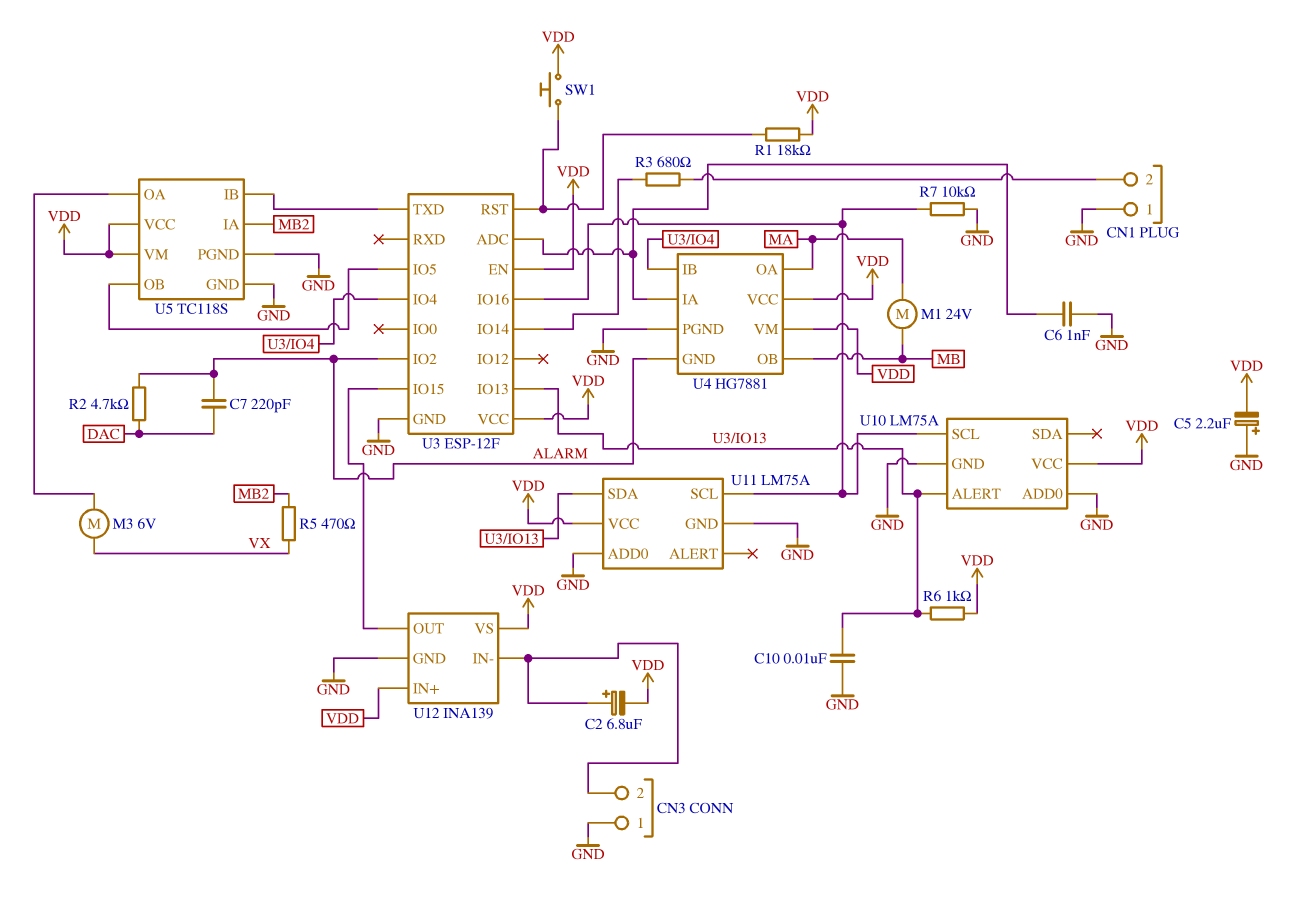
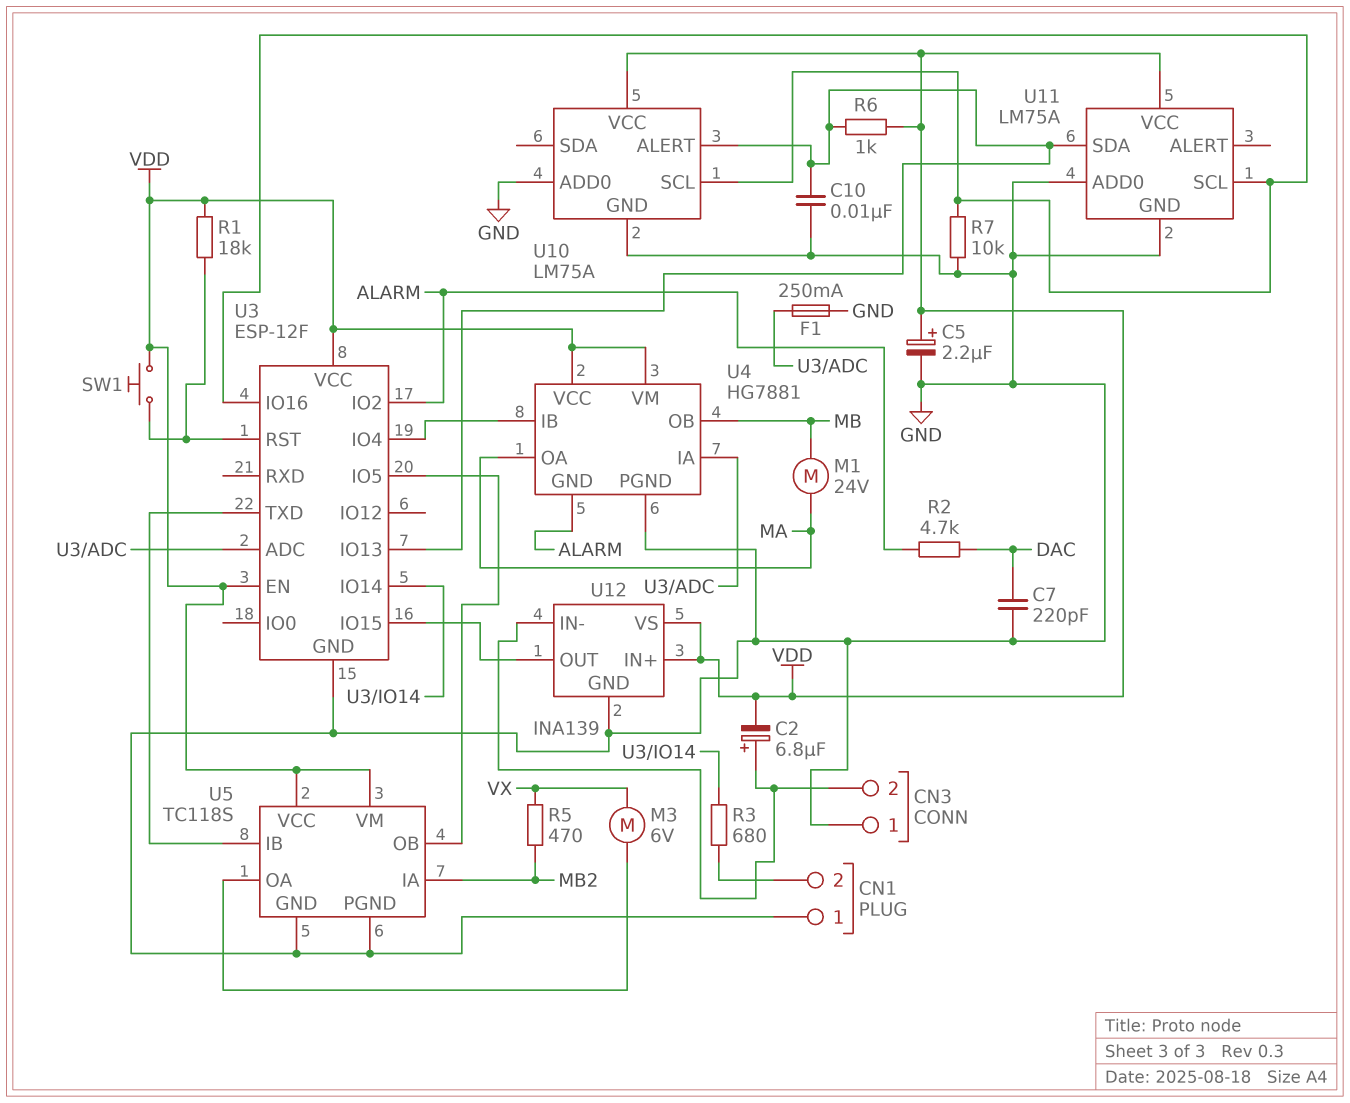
C5: 2.2uF (plus GND, minus VDD) -> 2.2uF (plus VDD, minus GND)
C6: 1nF (GND, U3/ADC) -> none
C7: 220pF (ALARM, DAC) -> 220pF (DAC, GND)
F1: none -> 250mA (GND, U3/ADC)

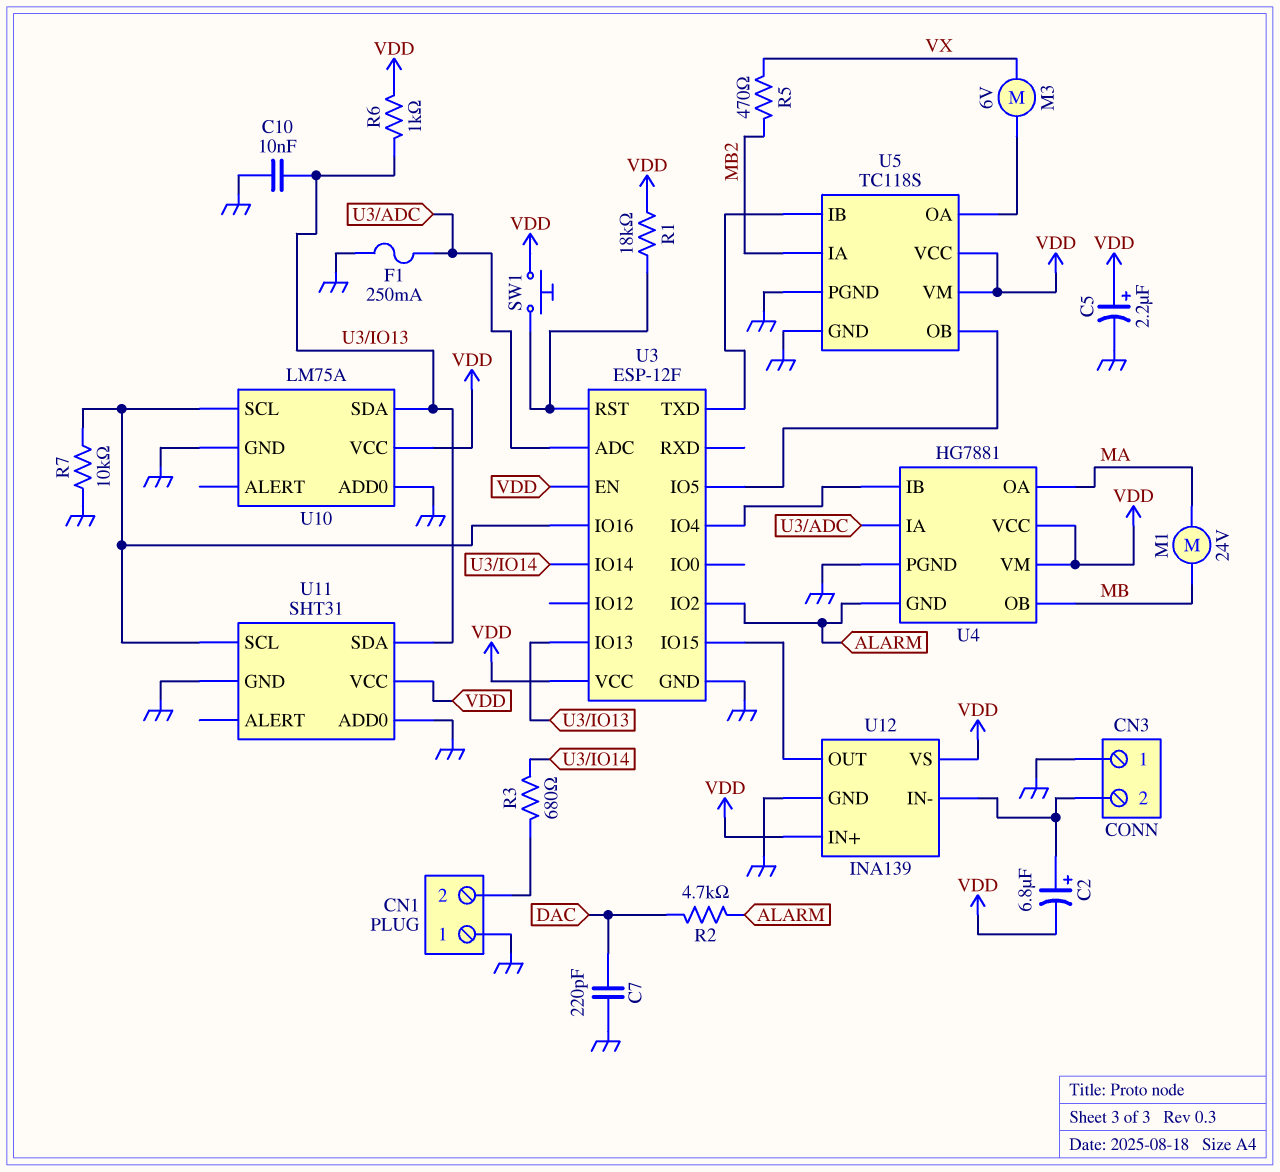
U10 pin ALERT: U3/IO13 -> none
U10 pin SDA: none -> U3/IO13
U11: LM75A -> SHT31

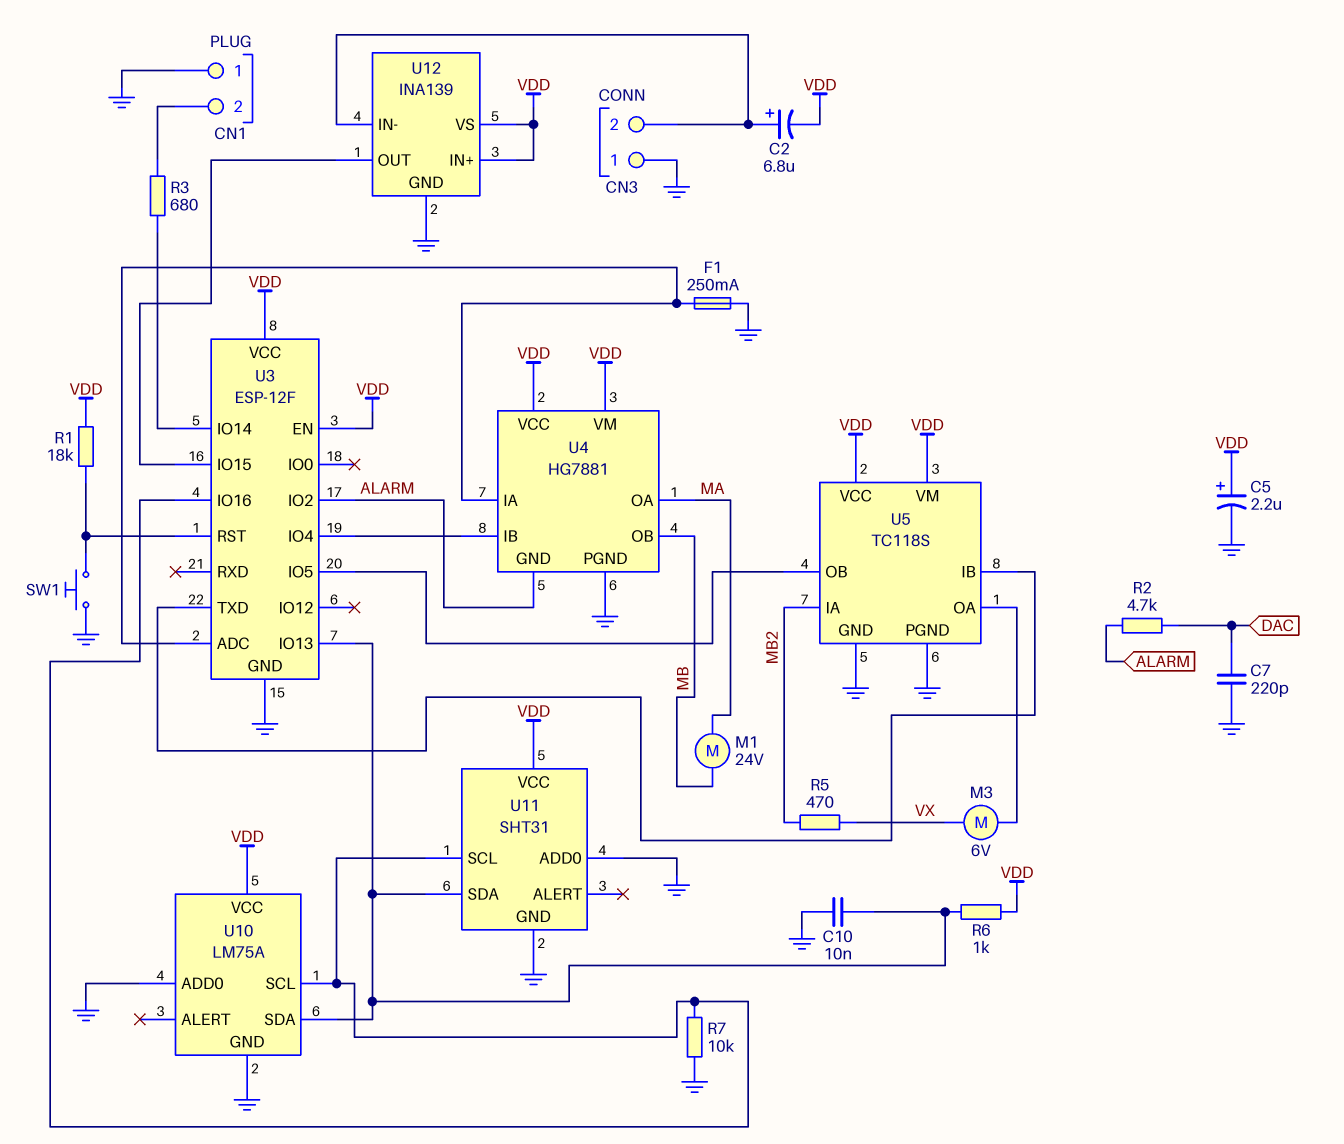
SW1: button (U3/RST, VDD) -> button (GND, U3/RST)

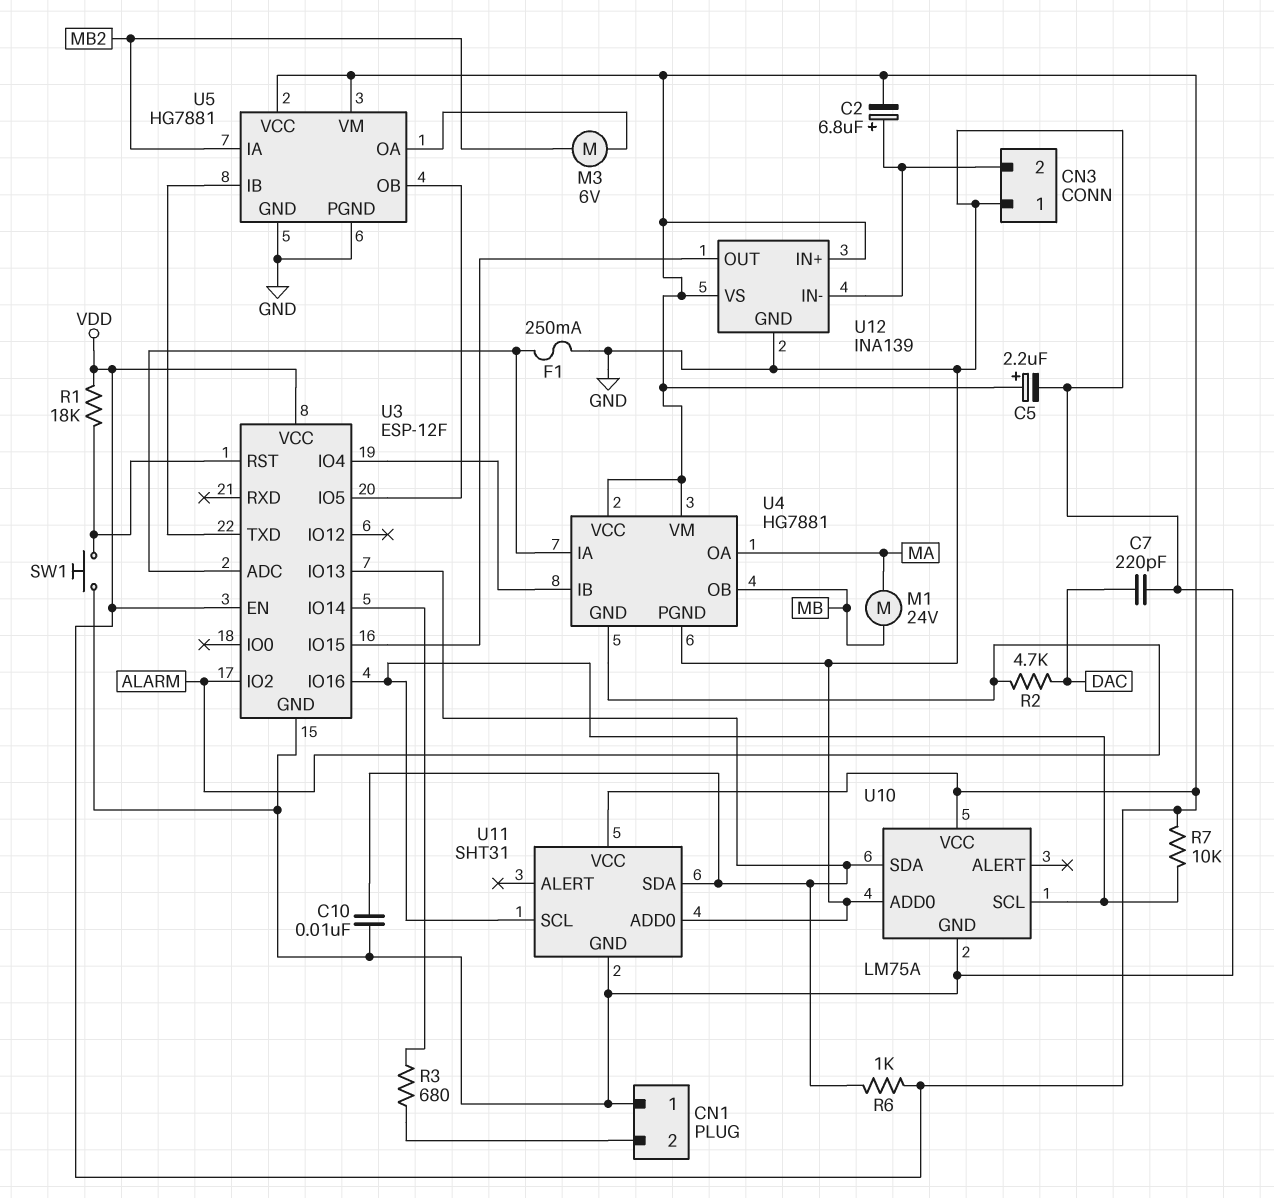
M3: motor 6V (U5/OA, VX) -> motor 6V (MB2, U5/OA)
R5: 470 (MB2, VX) -> none
R7: 10k (GND, U3/IO16) -> 10k (U3/IO16, VDD)
U5: TC118S -> HG7881

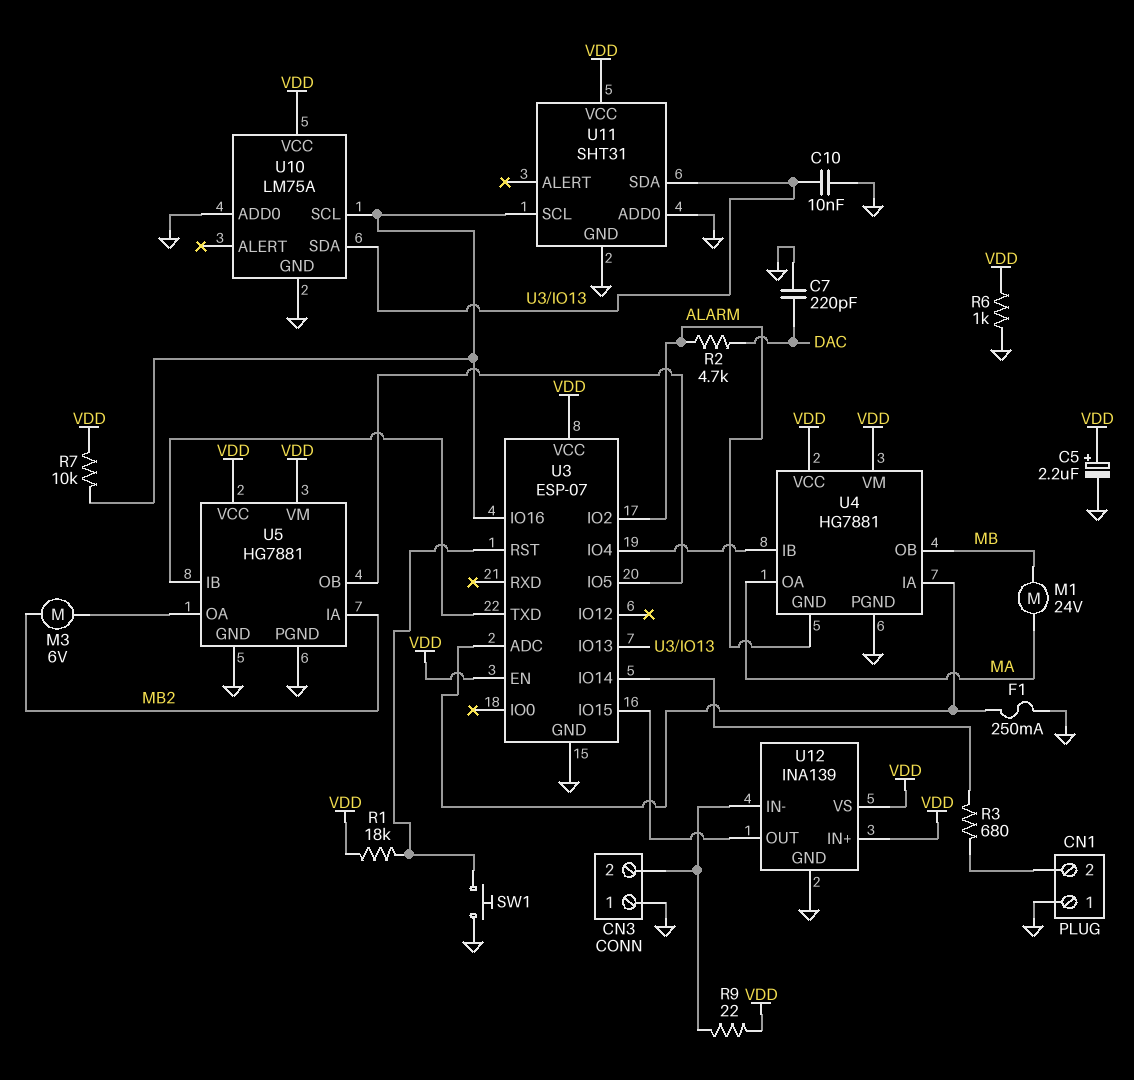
C2: 6.8uF (plus CN3/2, minus VDD) -> none
R6: 1k (U3/IO13, VDD) -> 1k (GND, VDD)
R9: none -> 22 (CN3/2, VDD)
U3: ESP-12F -> ESP-07

